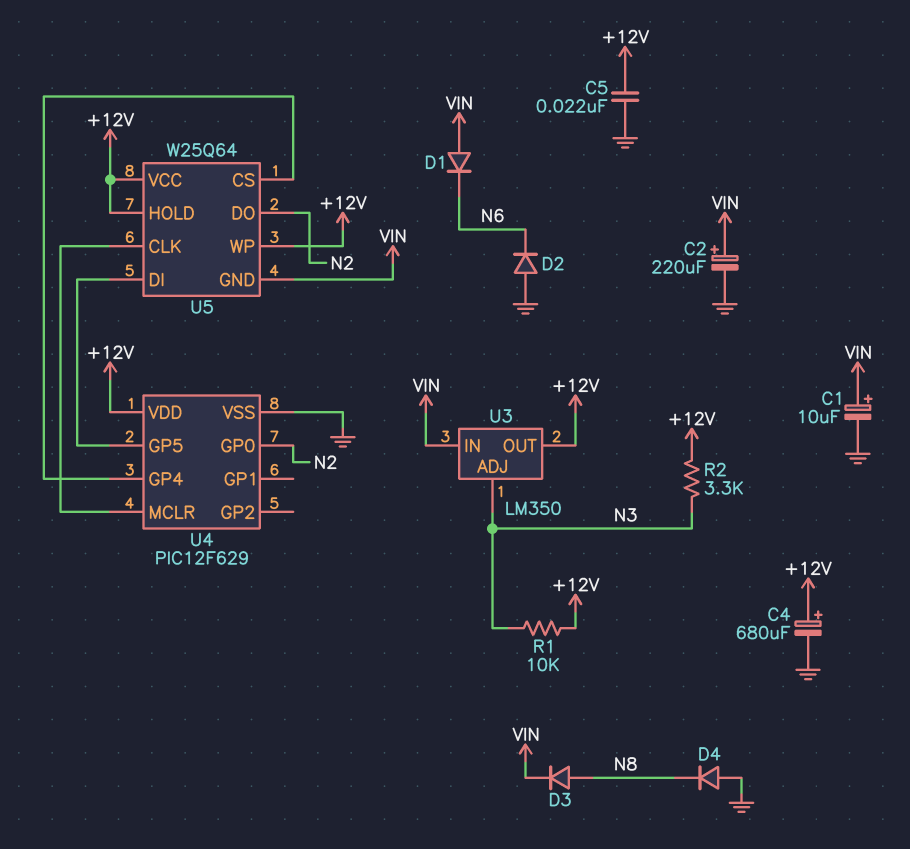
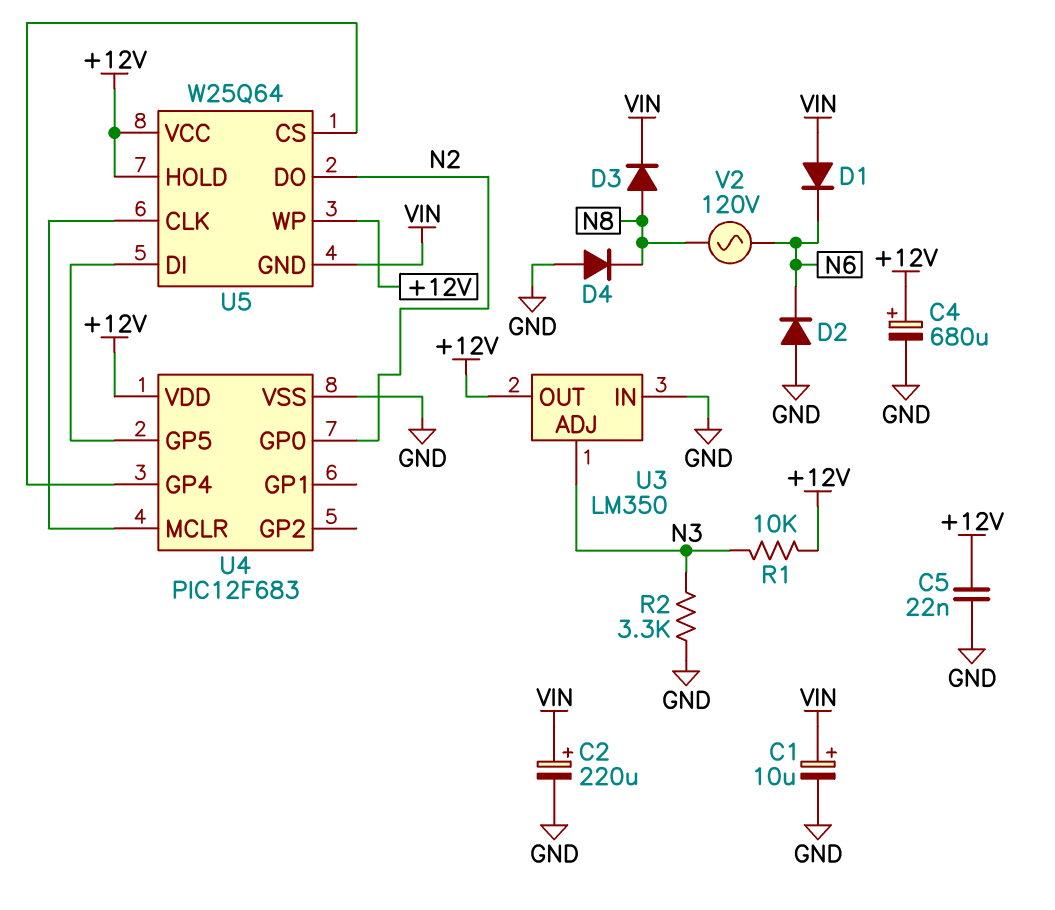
R2: 3.3k (+12V, N3) -> 3.3k (GND, N3)
U3 pin IN: VIN -> GND
U4: PIC12F629 -> PIC12F683
V2: none -> AC 120V (N6, N8)

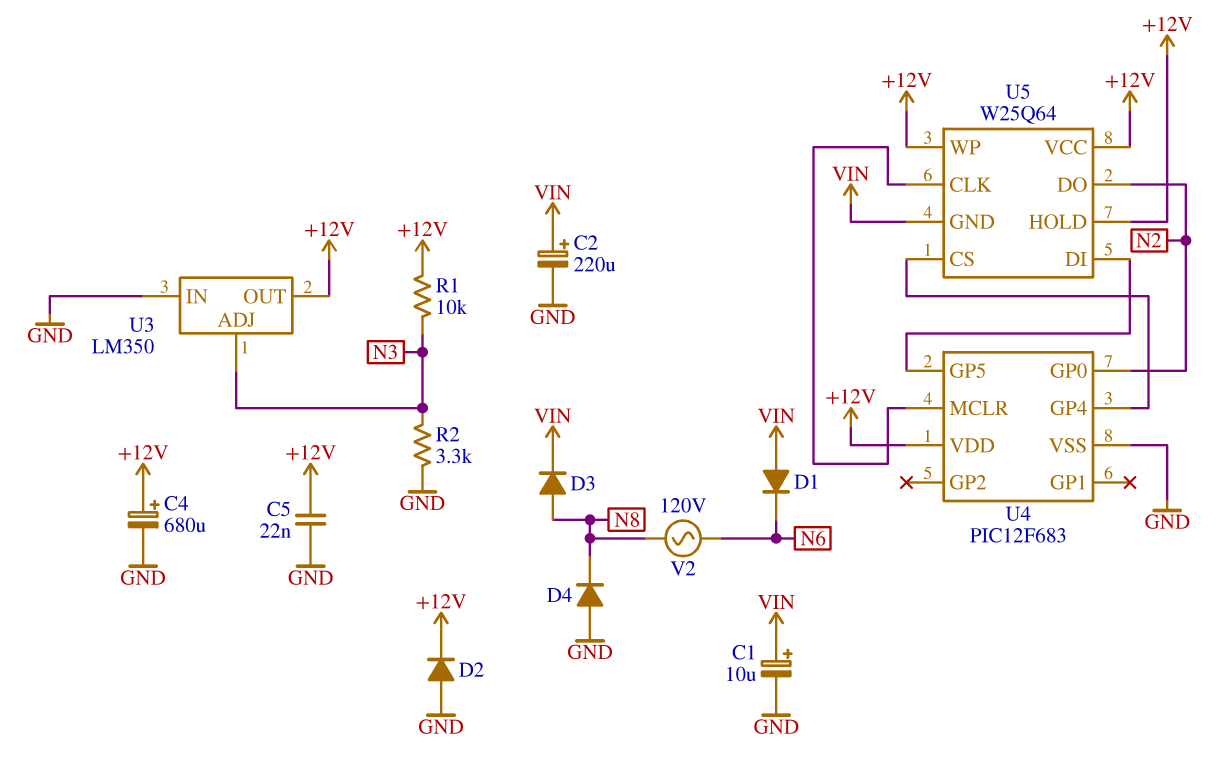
D2: diode (A GND, K N6) -> diode (A GND, K +12V)

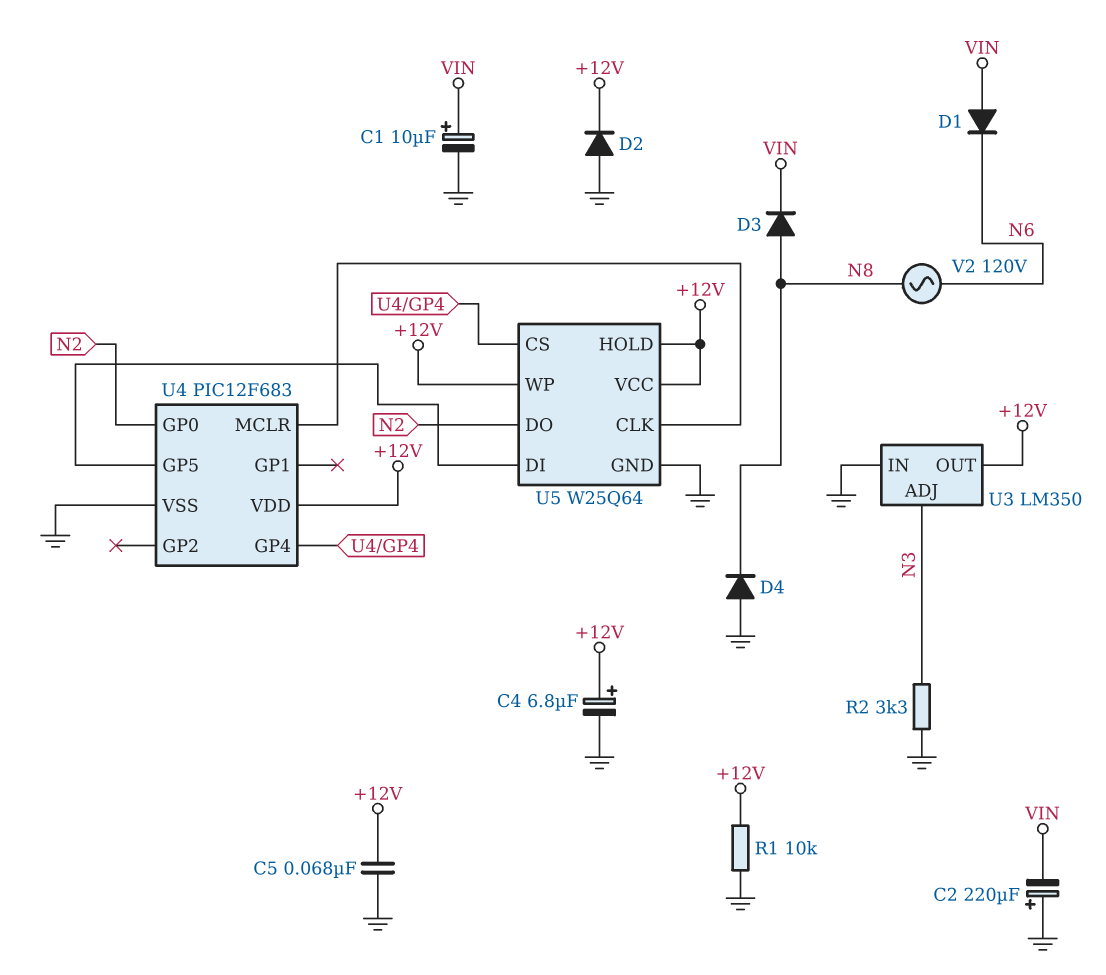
C2: 220uF (plus VIN, minus GND) -> 220uF (plus GND, minus VIN)
C4: 680uF (plus +12V, minus GND) -> 6.8uF (plus +12V, minus GND)
C5: 22nF (+12V, GND) -> 68nF (+12V, GND)
R1: 10k (+12V, N3) -> 10k (+12V, GND)
U5 pin GND: VIN -> GND

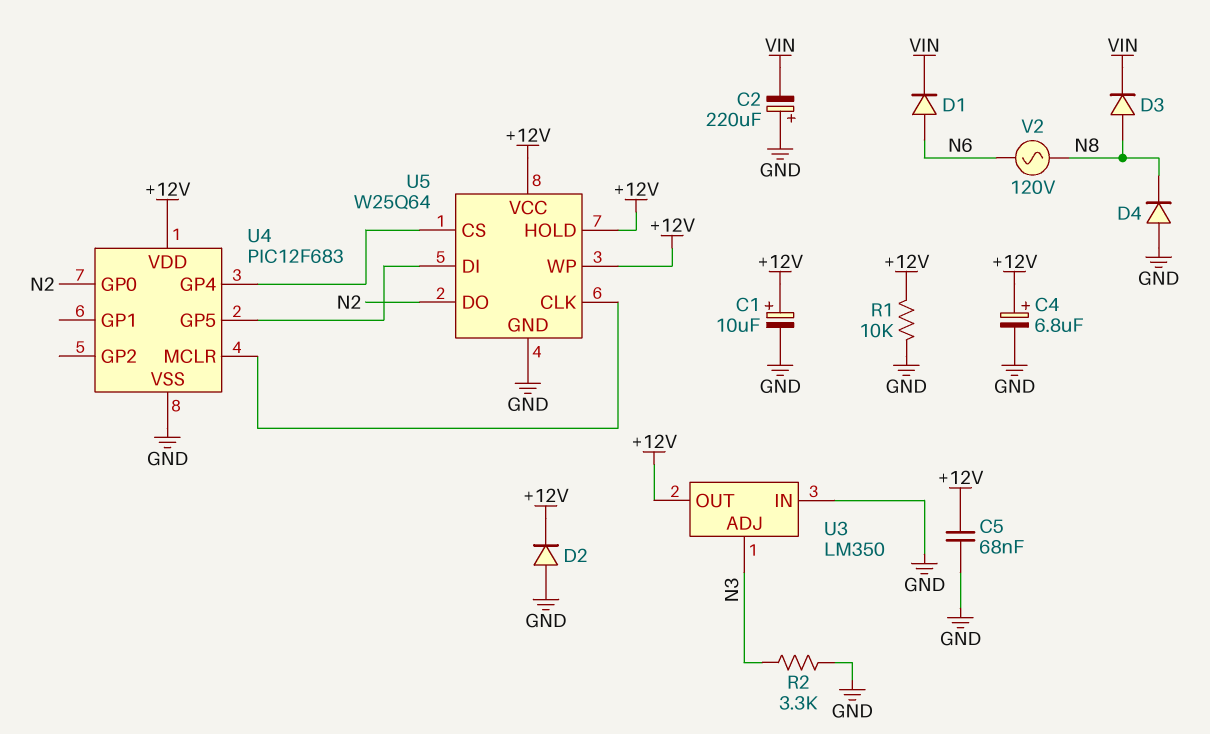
C1: 10uF (plus VIN, minus GND) -> 10uF (plus +12V, minus GND)
D1: diode (A VIN, K N6) -> diode (A N6, K VIN)

